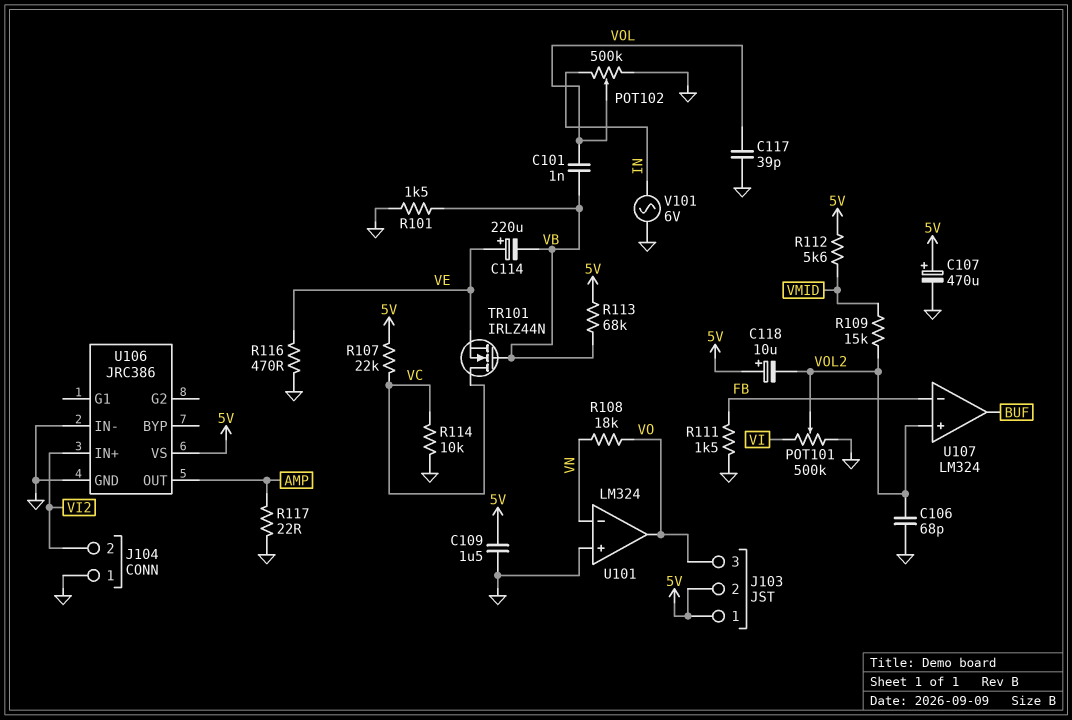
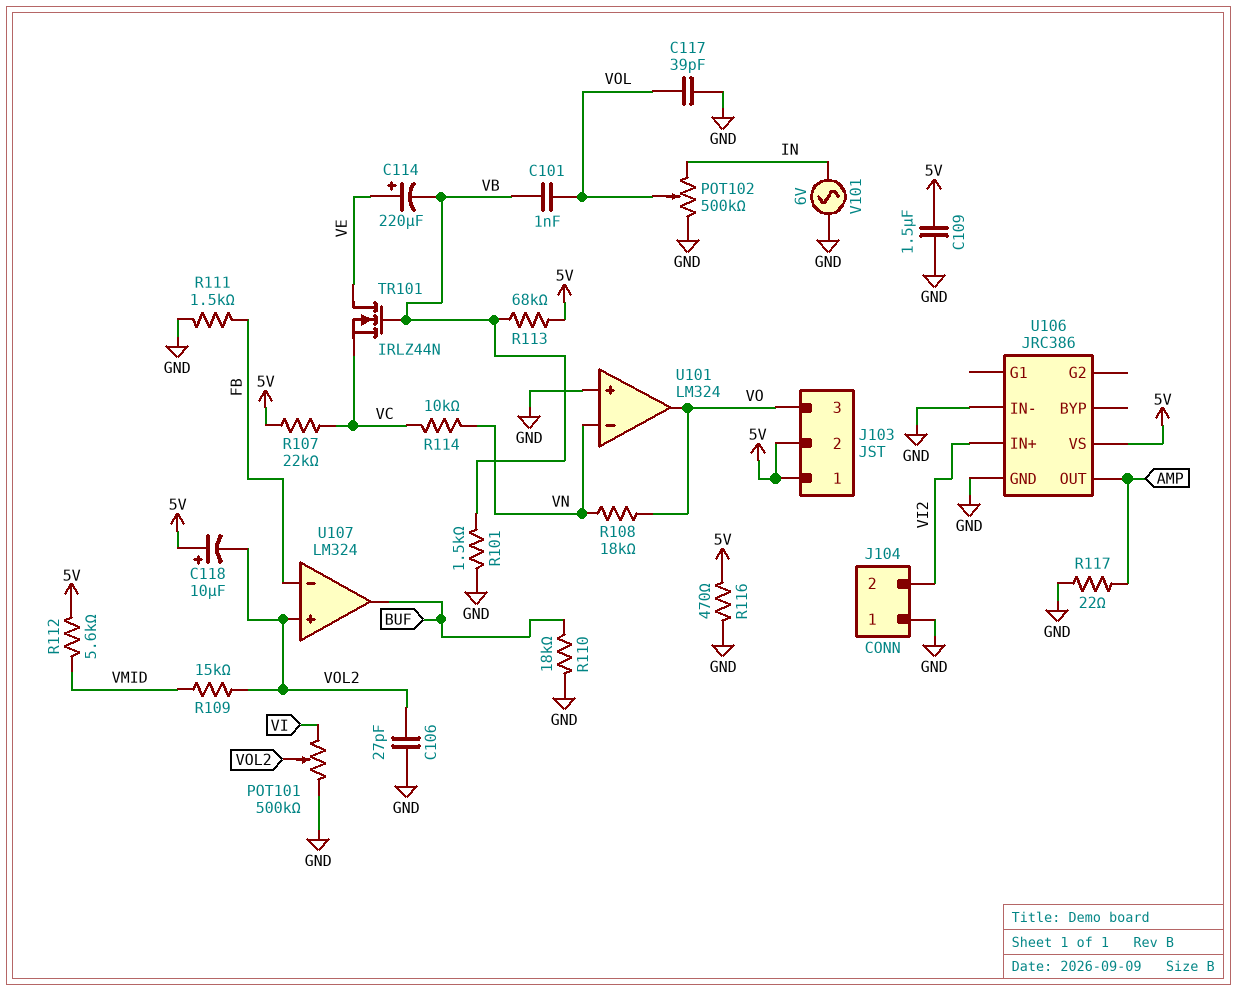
C106: 68pF (GND, VOL2) -> 27pF (GND, VOL2)
C107: 470uF (plus 5V, minus GND) -> none
R110: none -> 18k (BUF, GND)
R114: 10k (GND, VC) -> 10k (VC, VN)
R116: 470 (GND, VE) -> 470 (5V, GND)
TR101: NMOS IRLZ44N (G VB, D VC, S VE) -> NMOS IRLZ44N (G VB, D VE, S VC)

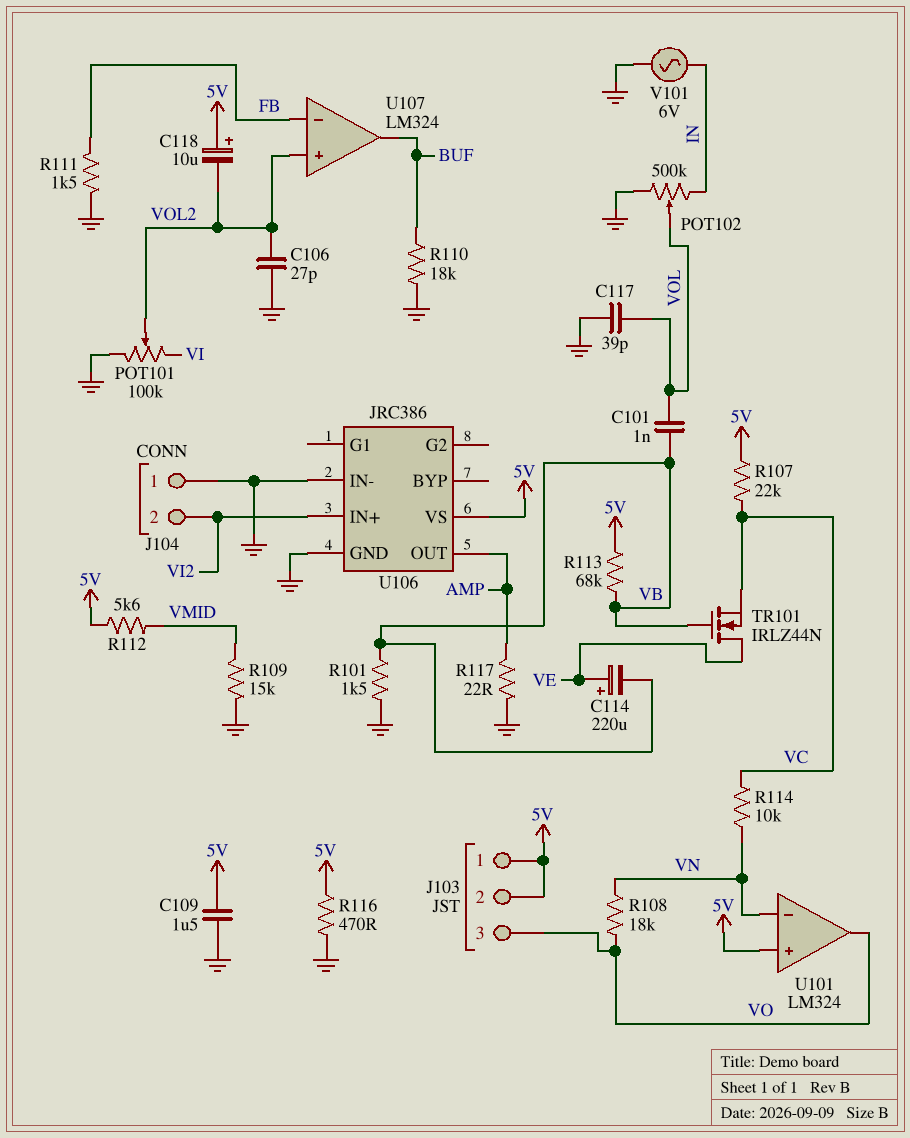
POT101: 500k (GND, VI, wiper VOL2) -> 100k (GND, VI, wiper VOL2)
R109: 15k (VMID, VOL2) -> 15k (GND, VMID)
U101 pin in+: GND -> 5V

